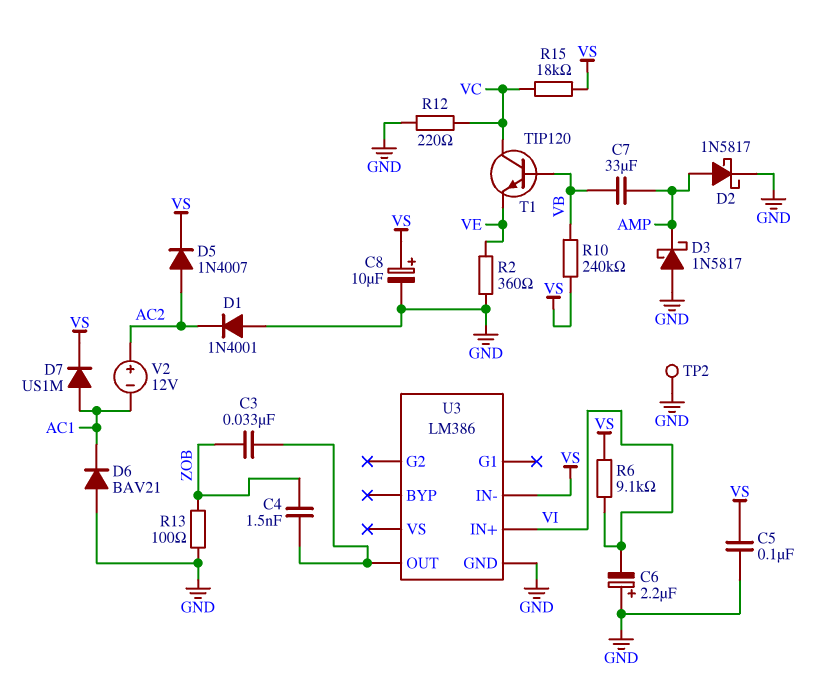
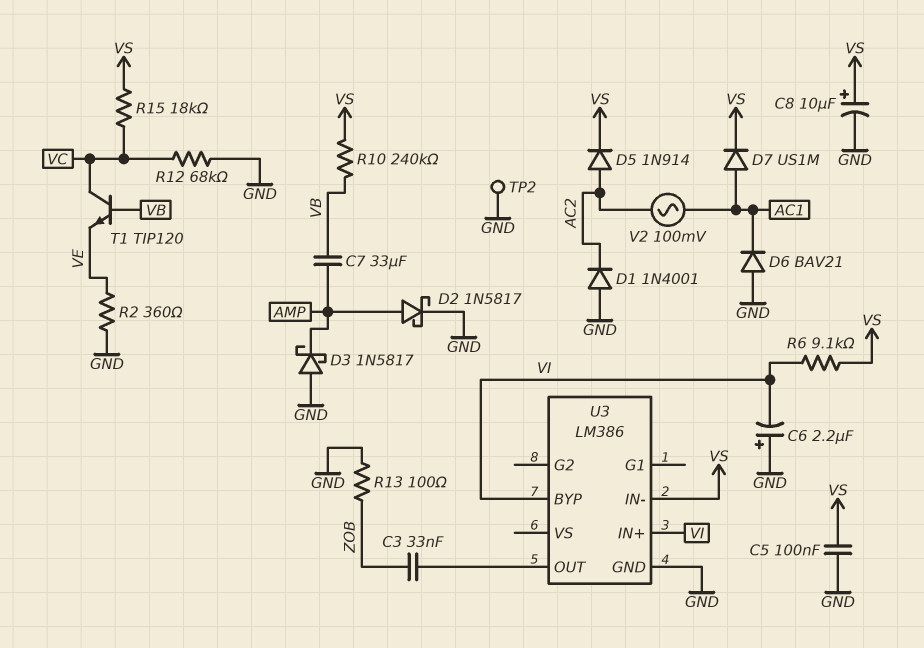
C4: 1.5nF (U3/OUT, ZOB) -> none
D5: diode 1N4007 (A AC2, K VS) -> diode 1N914 (A AC2, K VS)
R12: 220 (GND, VC) -> 68k (GND, VC)
U3 pin BYP: none -> VI
V2: 12V (plus AC2, minus AC1) -> AC 100mV (AC1, AC2)

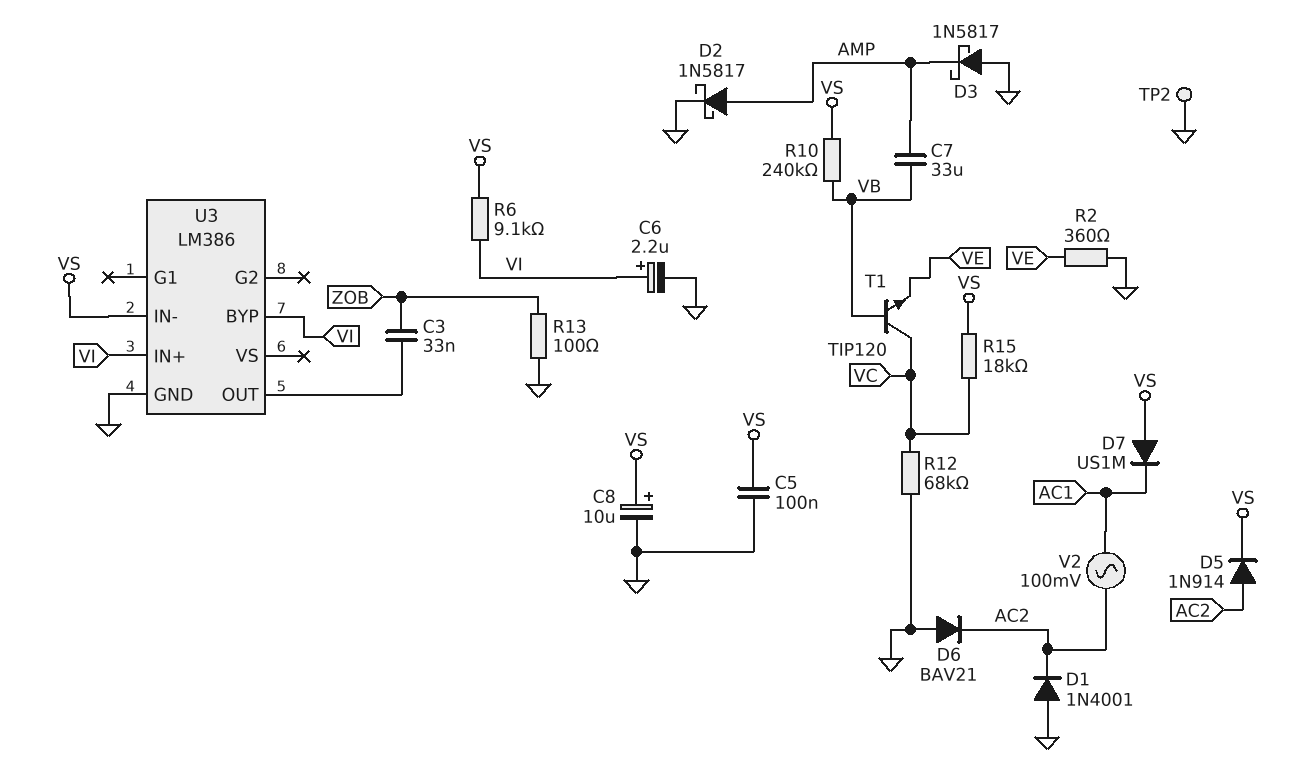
C6: 2.2uF (plus GND, minus VI) -> 2.2uF (plus VI, minus GND)
D6: diode BAV21 (A GND, K AC1) -> diode BAV21 (A GND, K AC2)
D7: diode US1M (A AC1, K VS) -> diode US1M (A VS, K AC1)

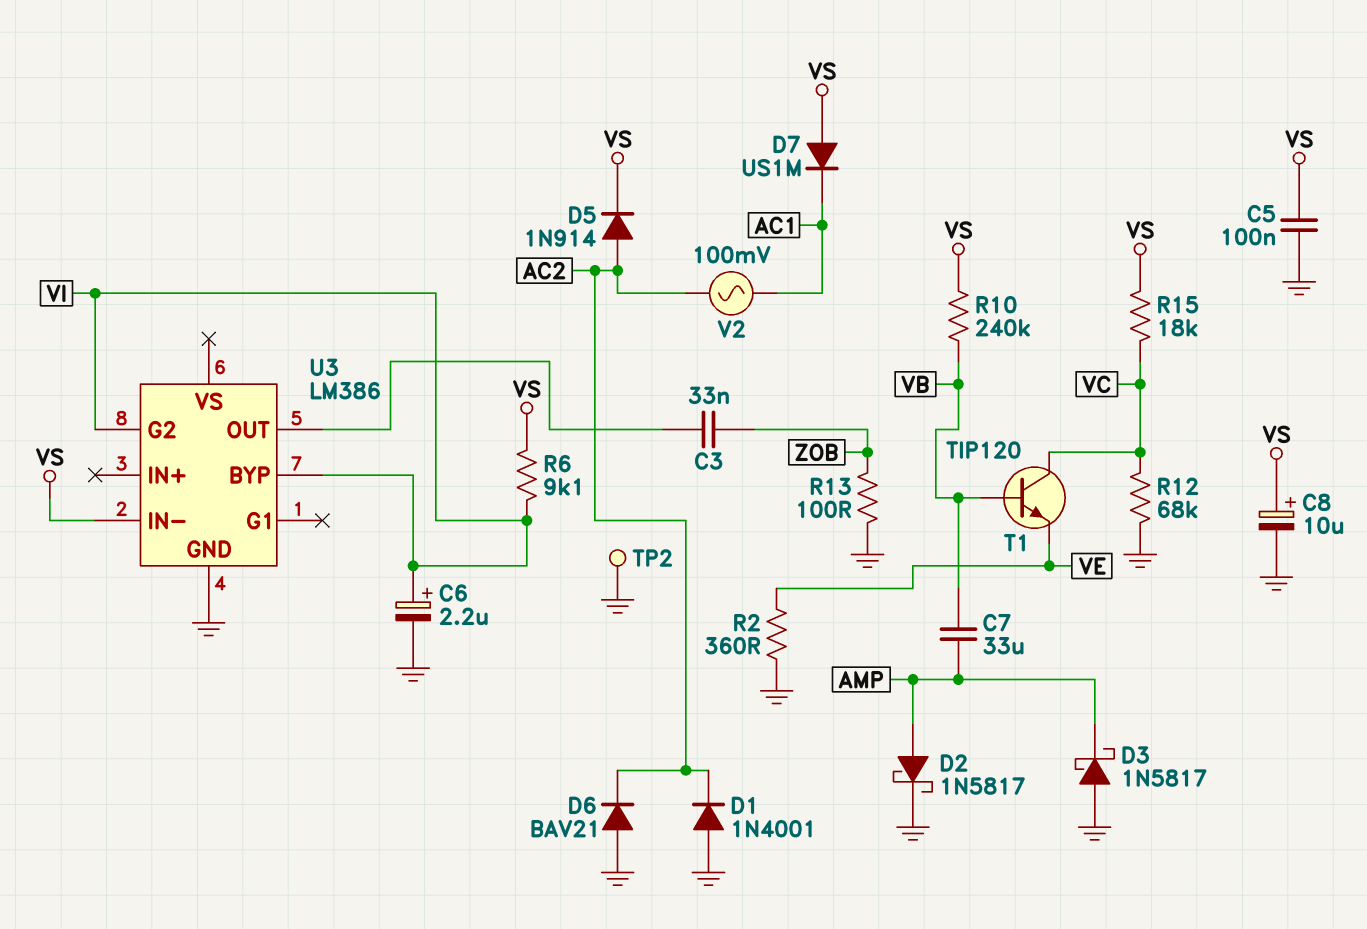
U3 pin G2: none -> VI
U3 pin IN+: VI -> none

